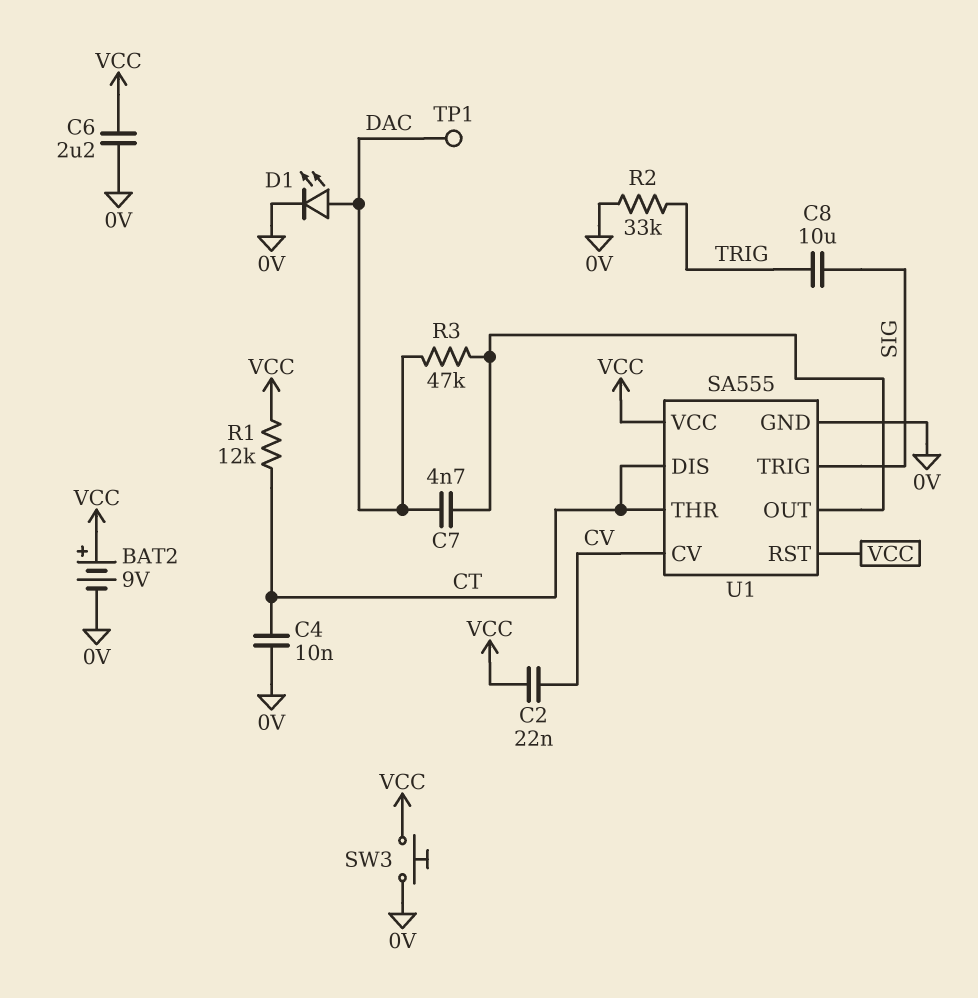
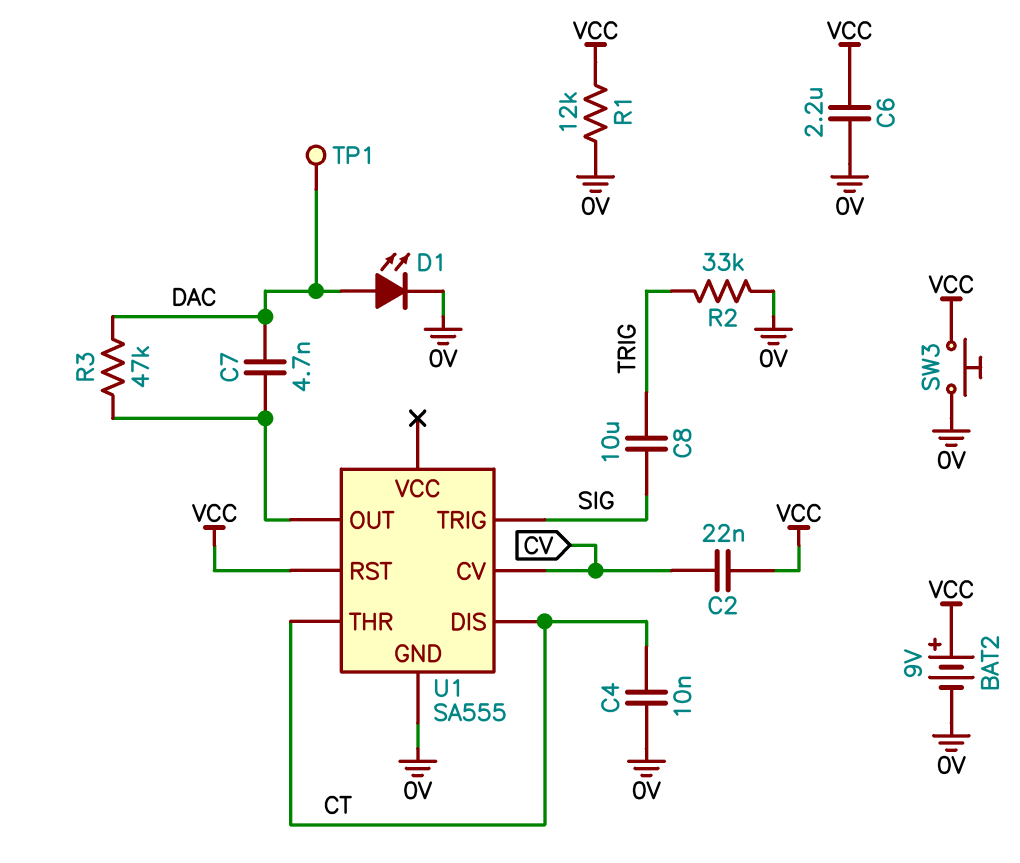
R1: 12k (CT, VCC) -> 12k (0V, VCC)
U1 pin VCC: VCC -> none

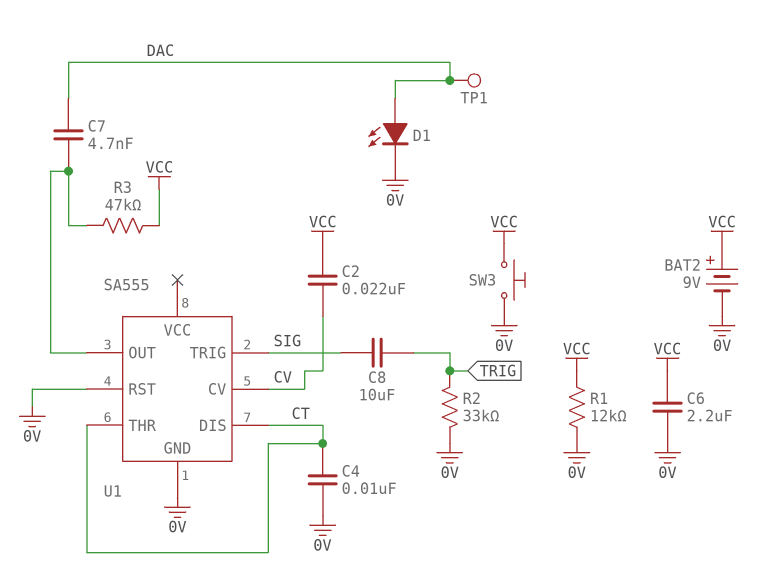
R3: 47k (DAC, U1/OUT) -> 47k (U1/OUT, VCC)
U1 pin RST: VCC -> 0V

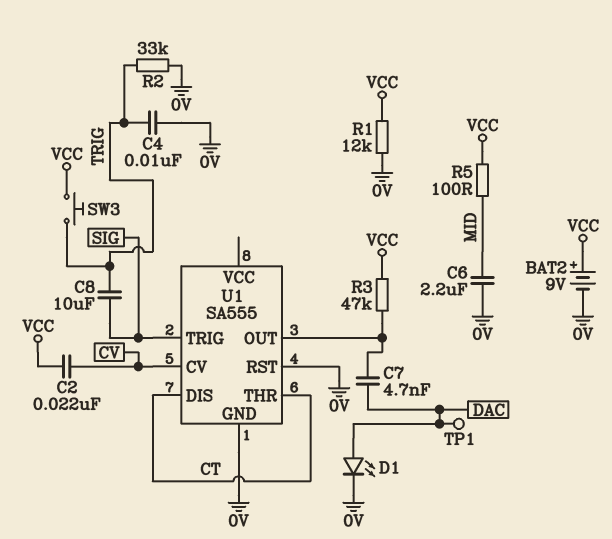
C4: 10nF (0V, CT) -> 10nF (0V, TRIG)
C6: 2.2uF (0V, VCC) -> 2.2uF (0V, MID)
R5: none -> 100 (MID, VCC)
SW3: button (0V, VCC) -> button (TRIG, VCC)

